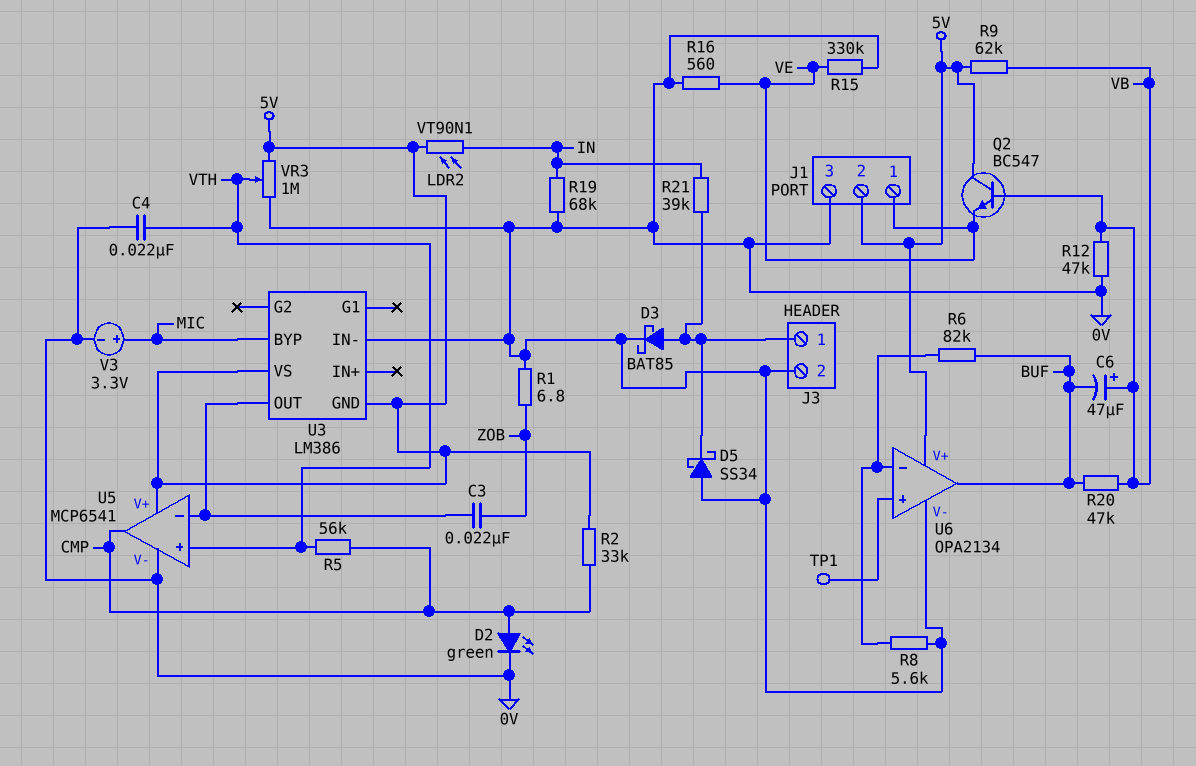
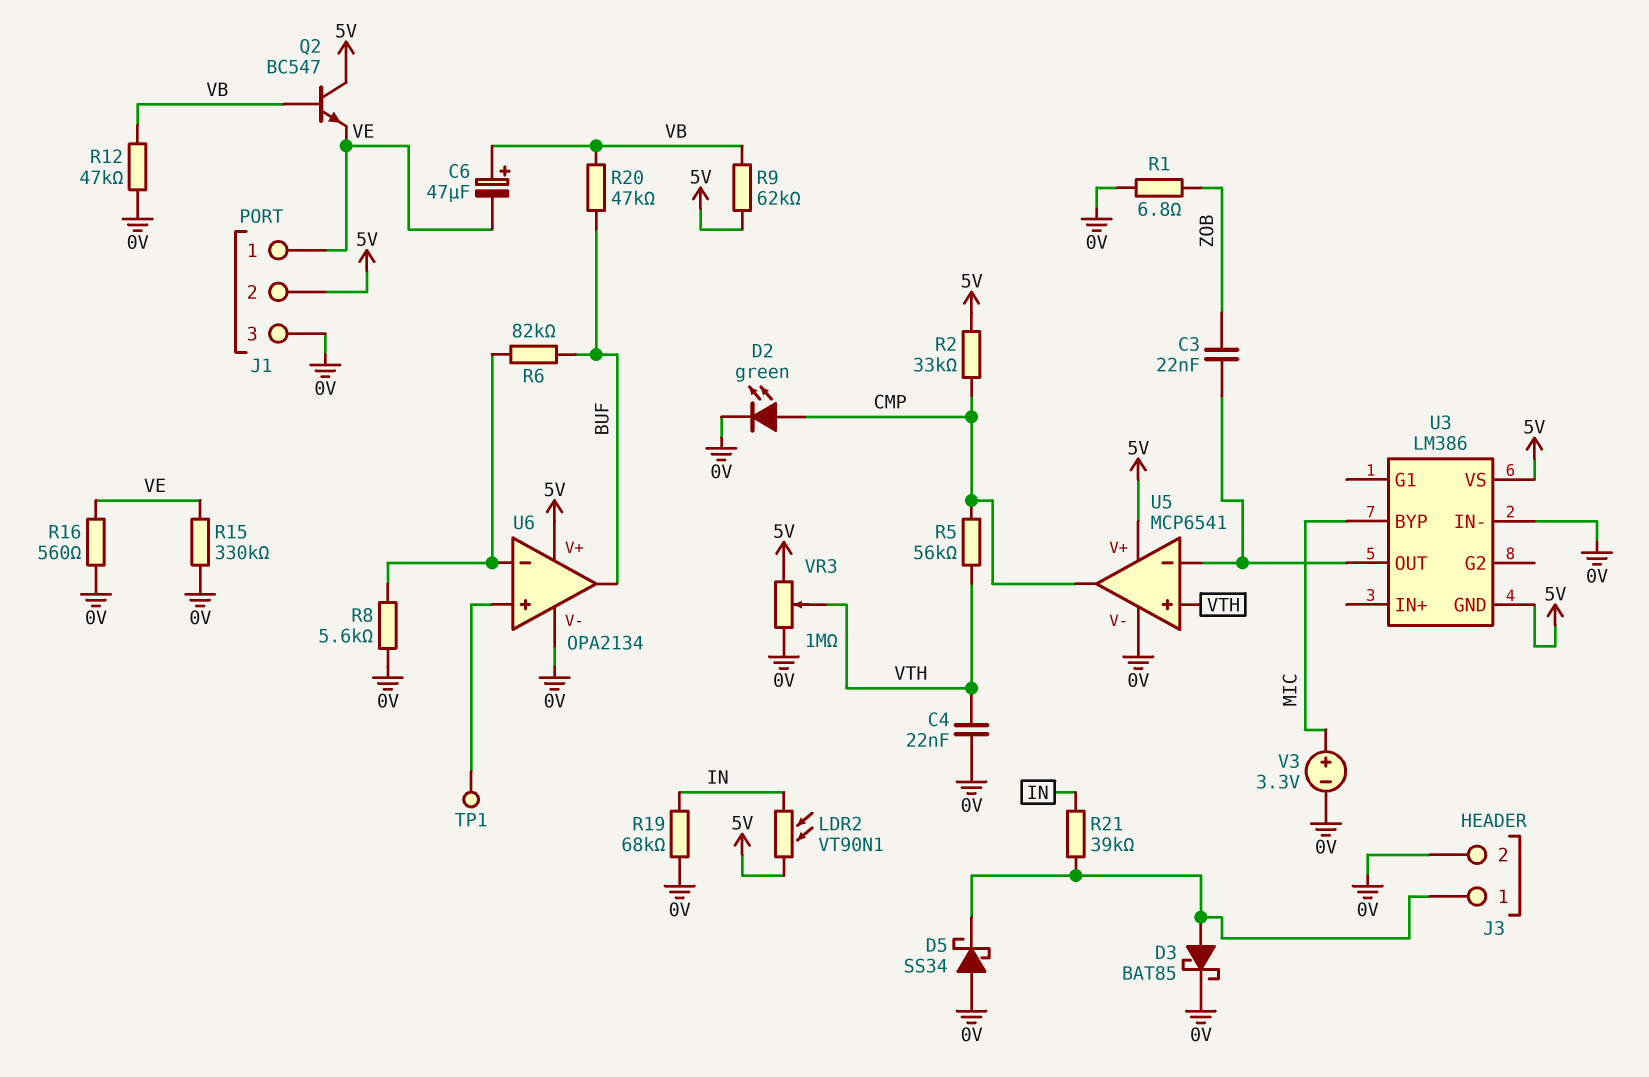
C6: 47uF (plus VB, minus BUF) -> 47uF (plus VB, minus VE)

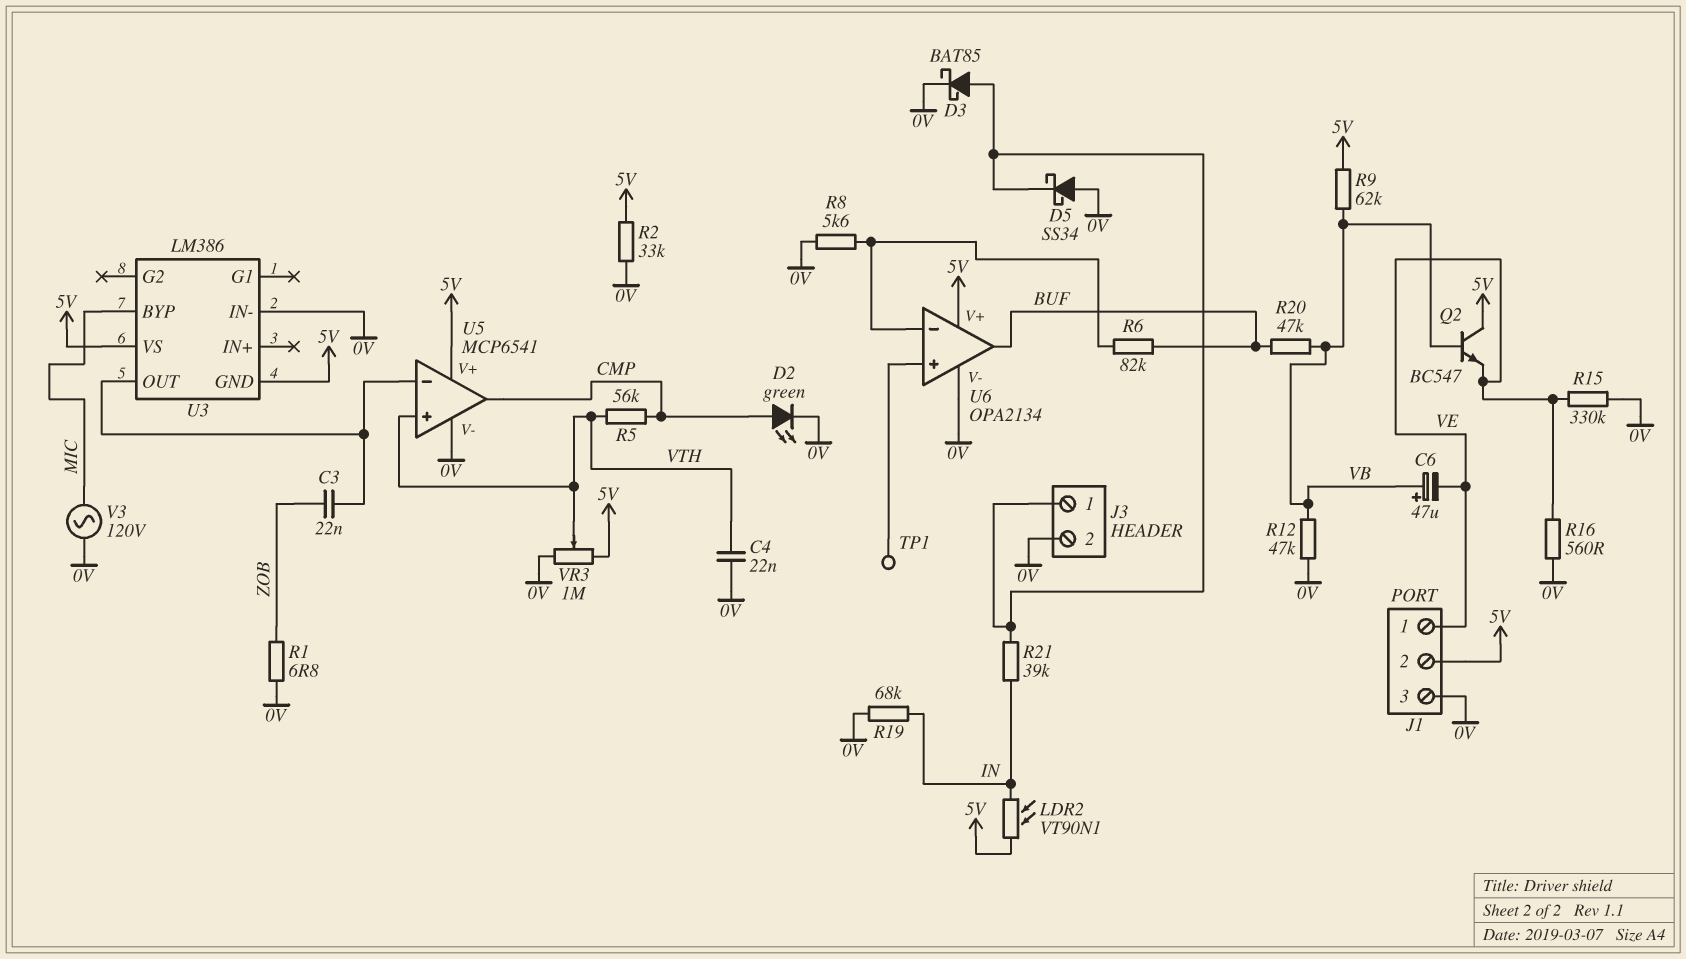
R2: 33k (5V, CMP) -> 33k (0V, 5V)
V3: 3.3V (plus MIC, minus 0V) -> AC 120V (0V, MIC)

